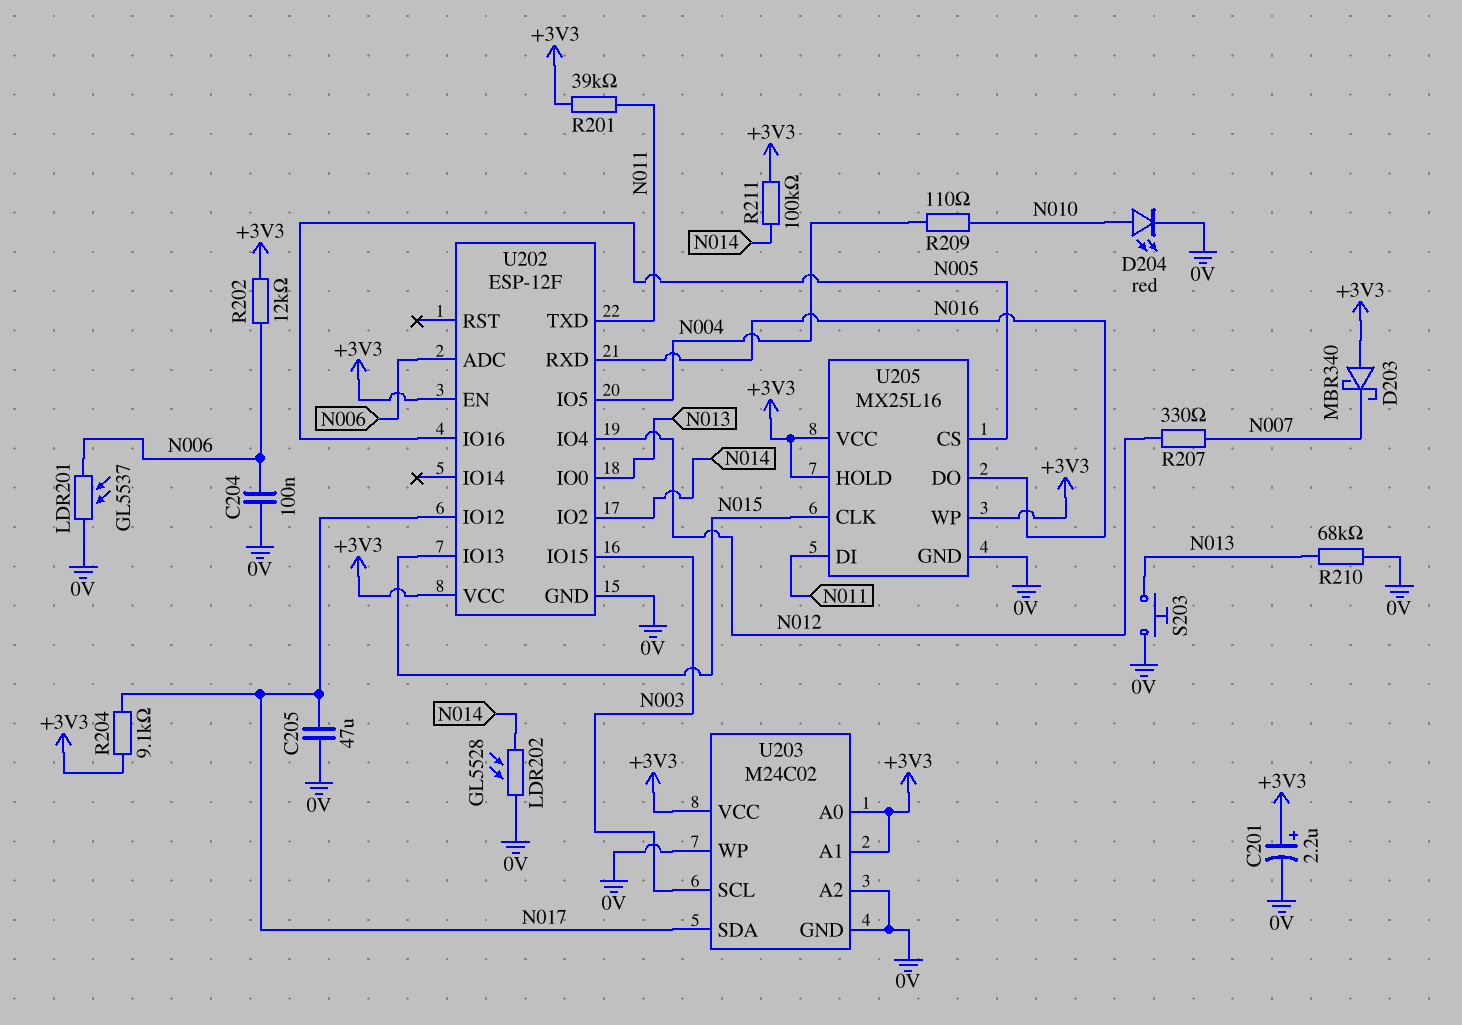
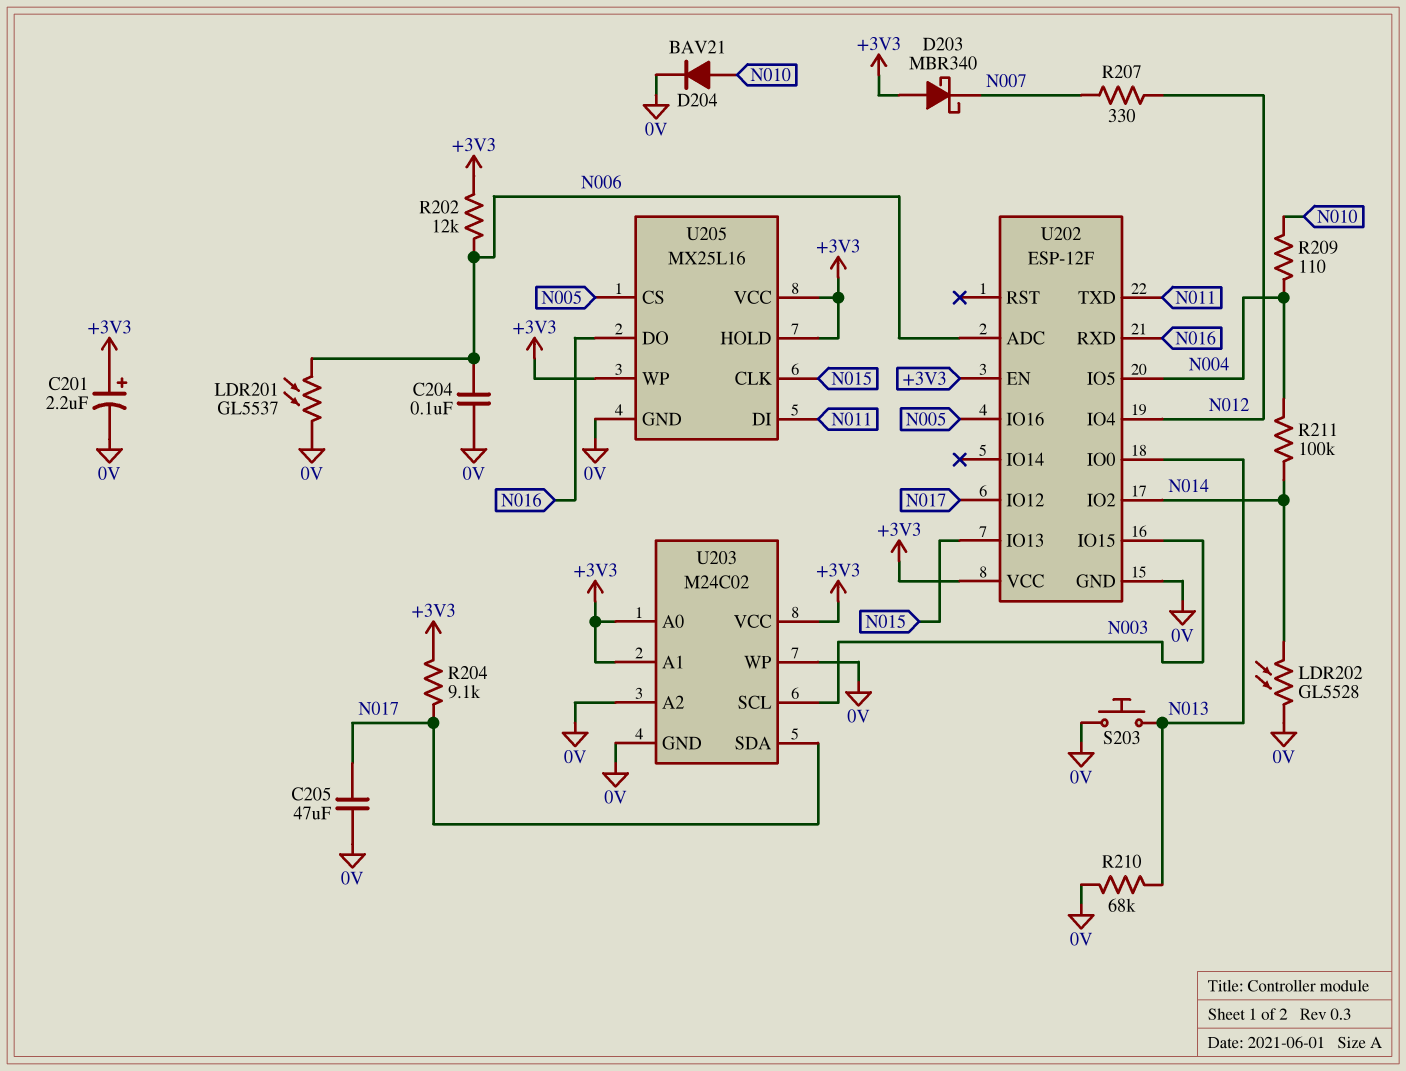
D204: LED red (A N010, K 0V) -> diode BAV21 (A N010, K 0V)
R201: 39k (+3V3, N011) -> none
R211: 100k (+3V3, N014) -> 100k (N004, N014)

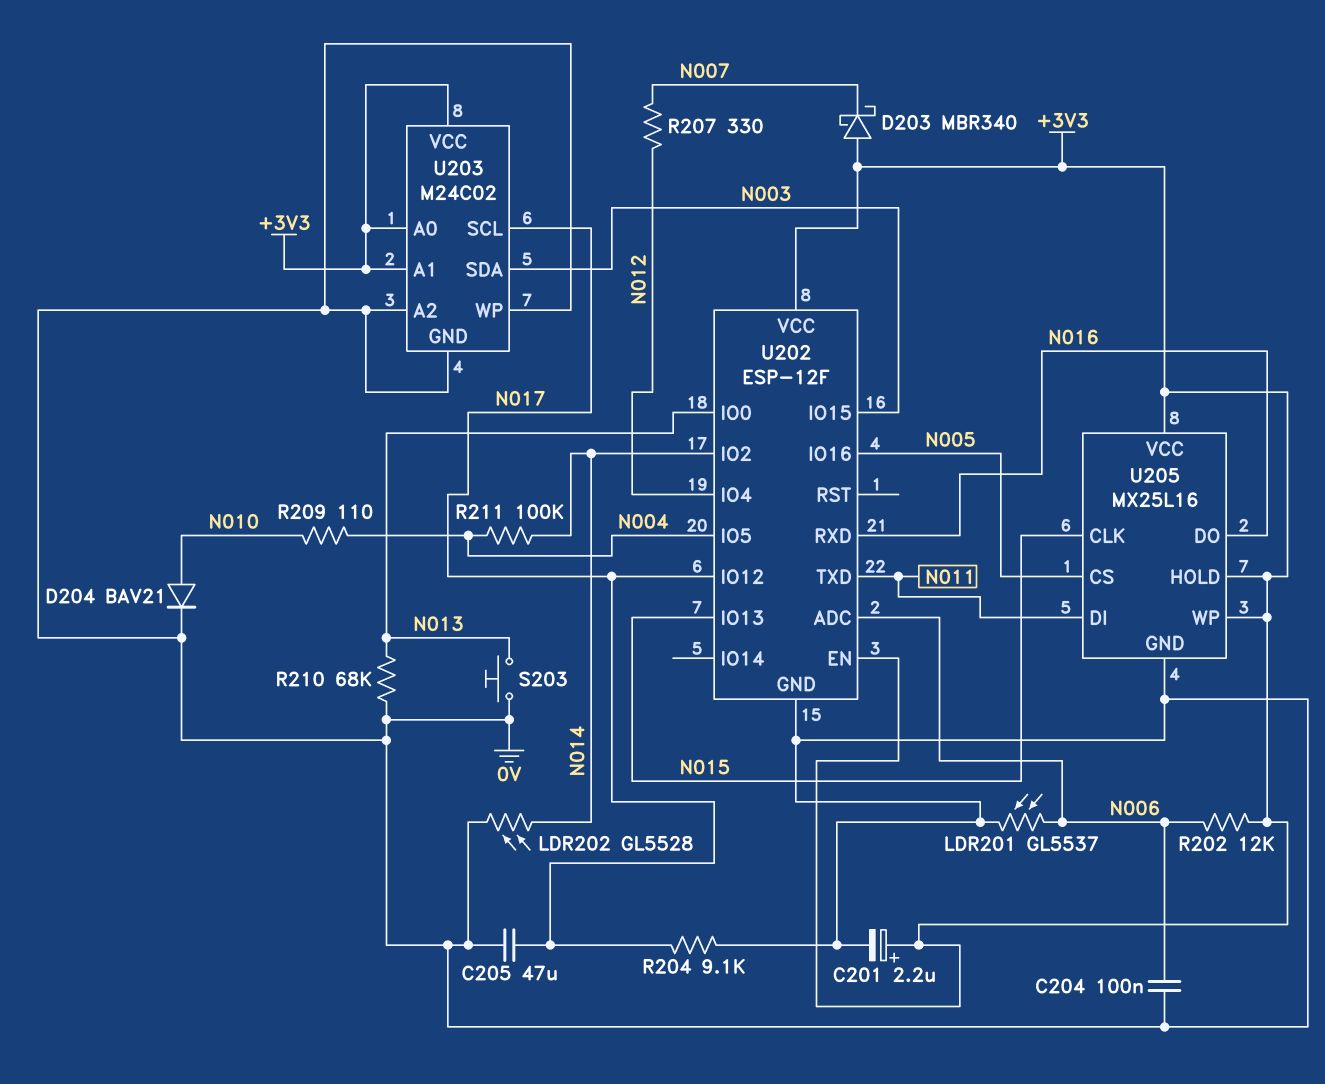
R204: 9.1k (+3V3, N017) -> 9.1k (0V, N017)
U203 pin SCL: N003 -> N017
U203 pin SDA: N017 -> N003

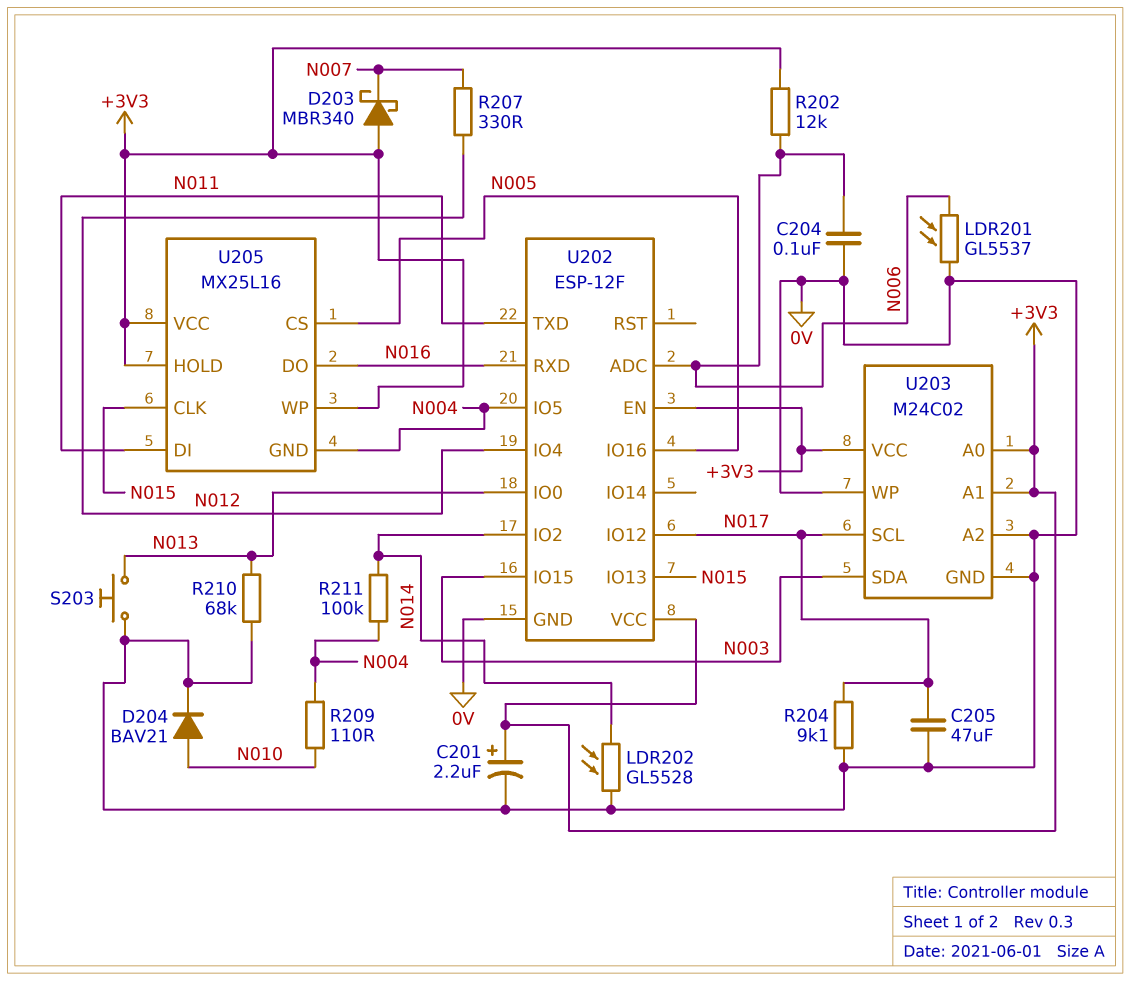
U205 pin GND: 0V -> N004

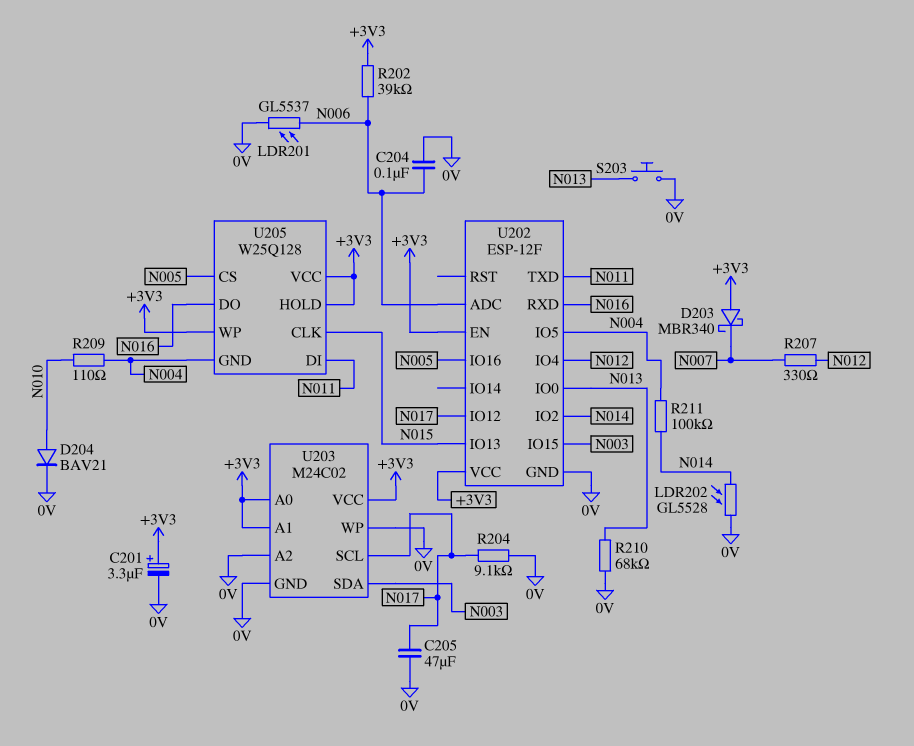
C201: 2.2uF (plus +3V3, minus 0V) -> 3.3uF (plus +3V3, minus 0V)
R202: 12k (+3V3, N006) -> 39k (+3V3, N006)
U205: MX25L16 -> W25Q128

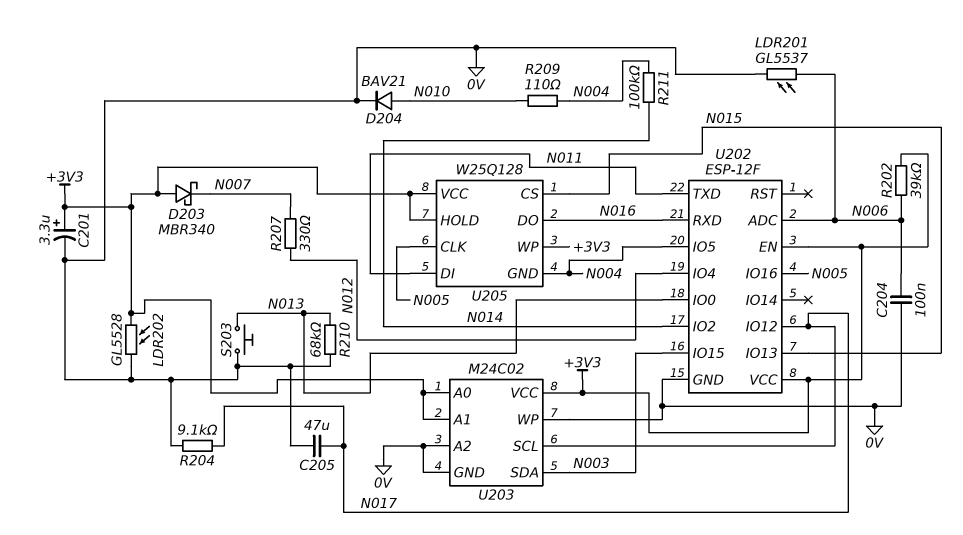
LDR202: GL5528 (0V, N014) -> GL5528 (+3V3, 0V)
U205 pin CLK: N015 -> N005
U205 pin CS: N005 -> N015

